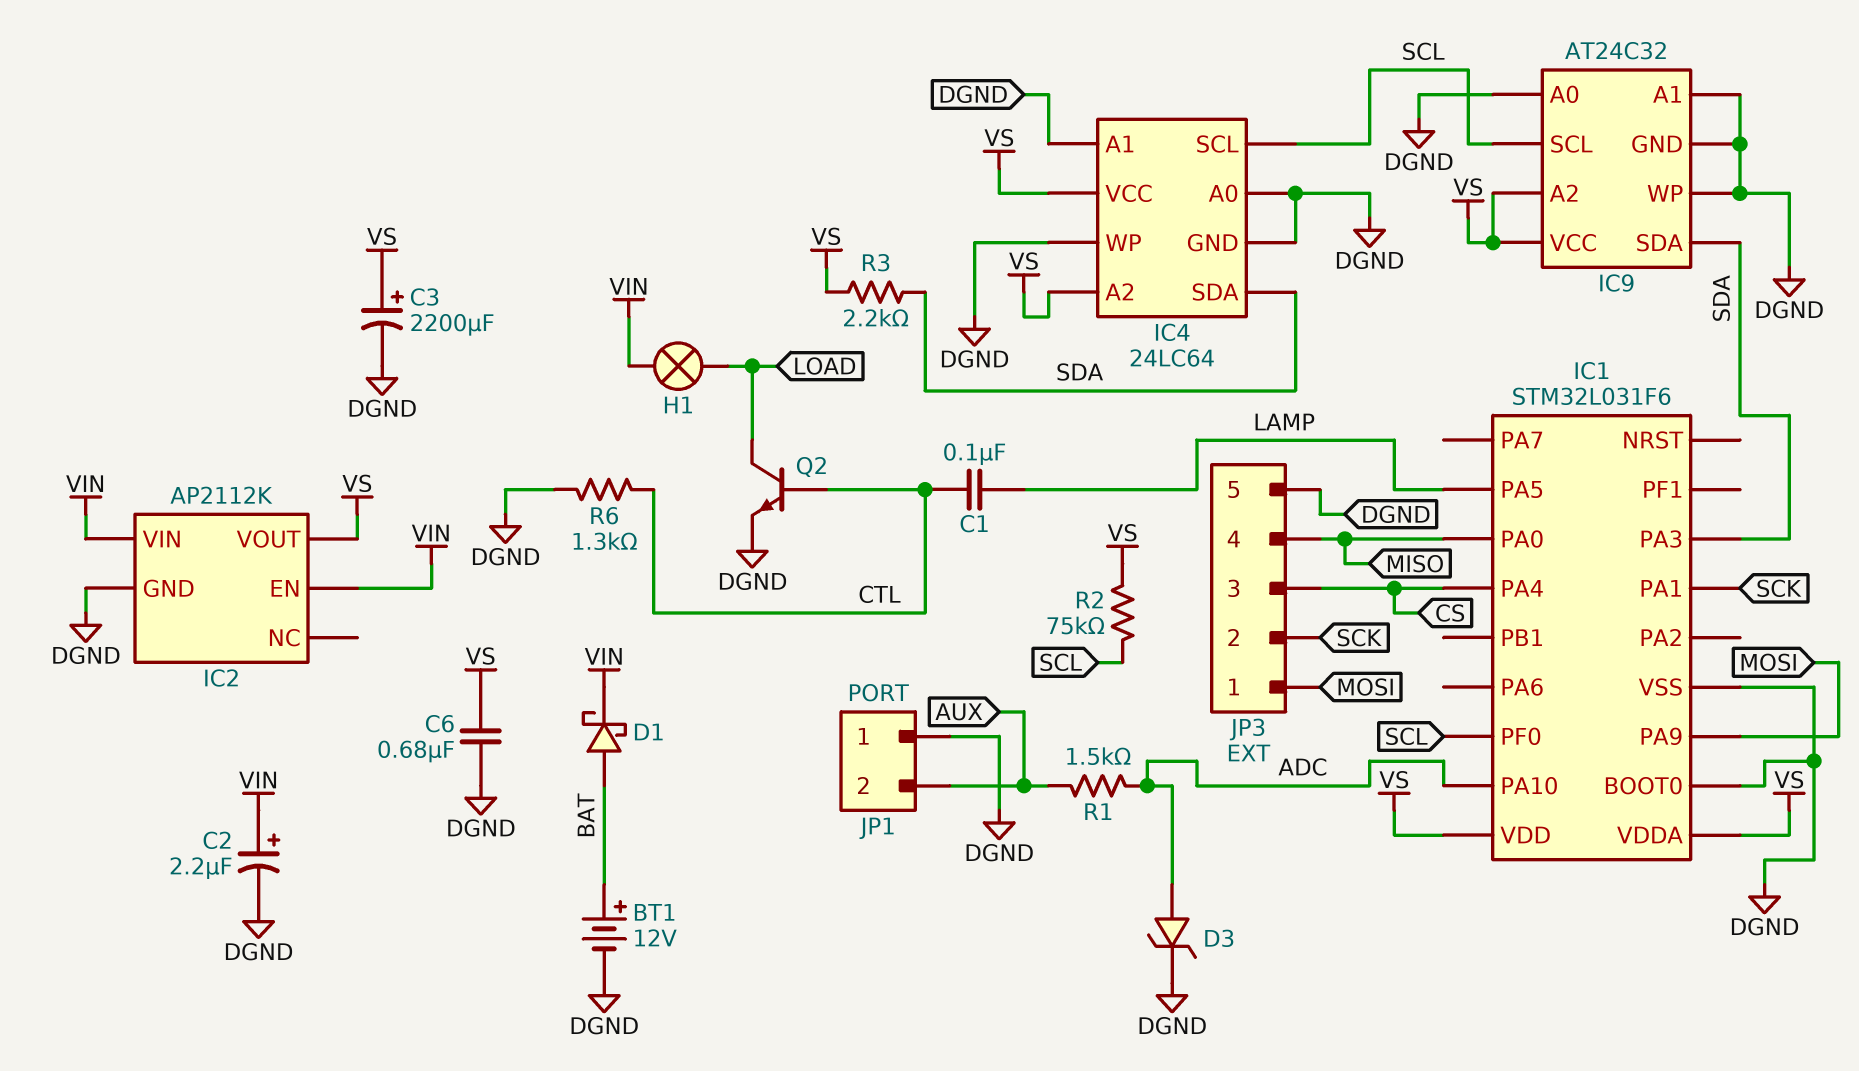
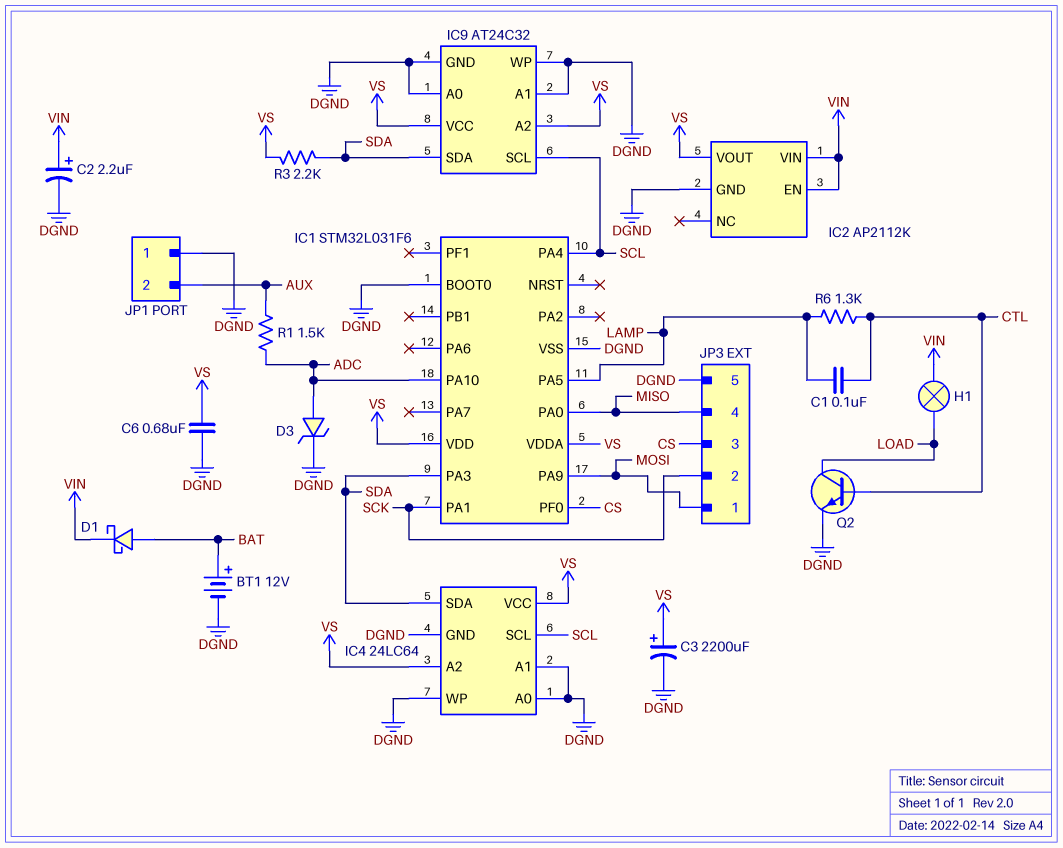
IC1 pin PA4: CS -> SCL
IC1 pin PF0: SCL -> CS
R2: 75k (SCL, VS) -> none
R6: 1.3k (CTL, DGND) -> 1.3k (CTL, LAMP)

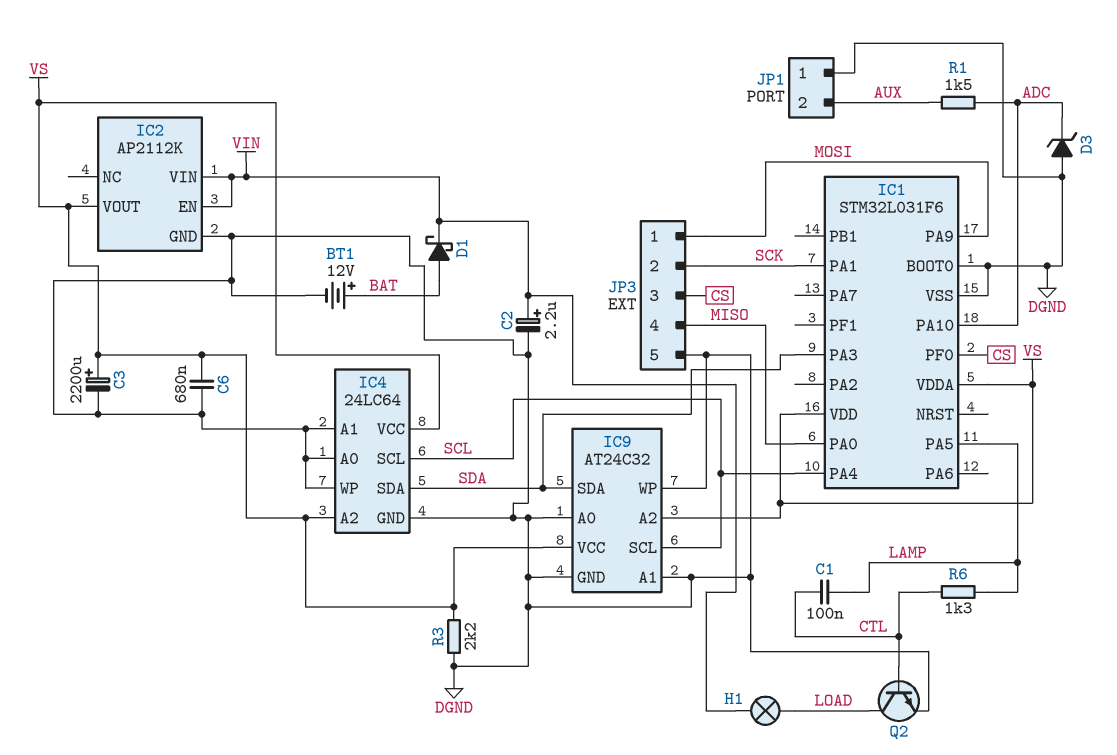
D3: zener (A ADC, K DGND) -> zener (A DGND, K ADC)
R3: 2.2k (SDA, VS) -> 2.2k (DGND, VS)

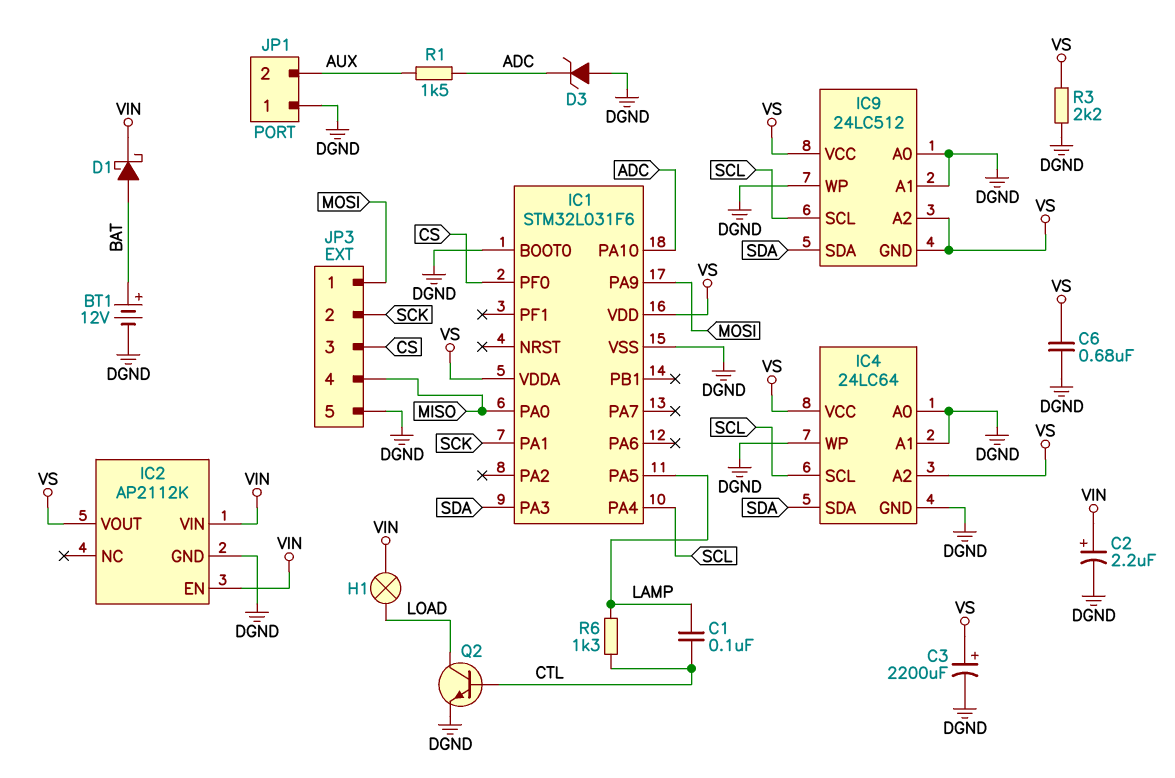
IC9: AT24C32 -> 24LC512
IC9 pin GND: DGND -> VS

